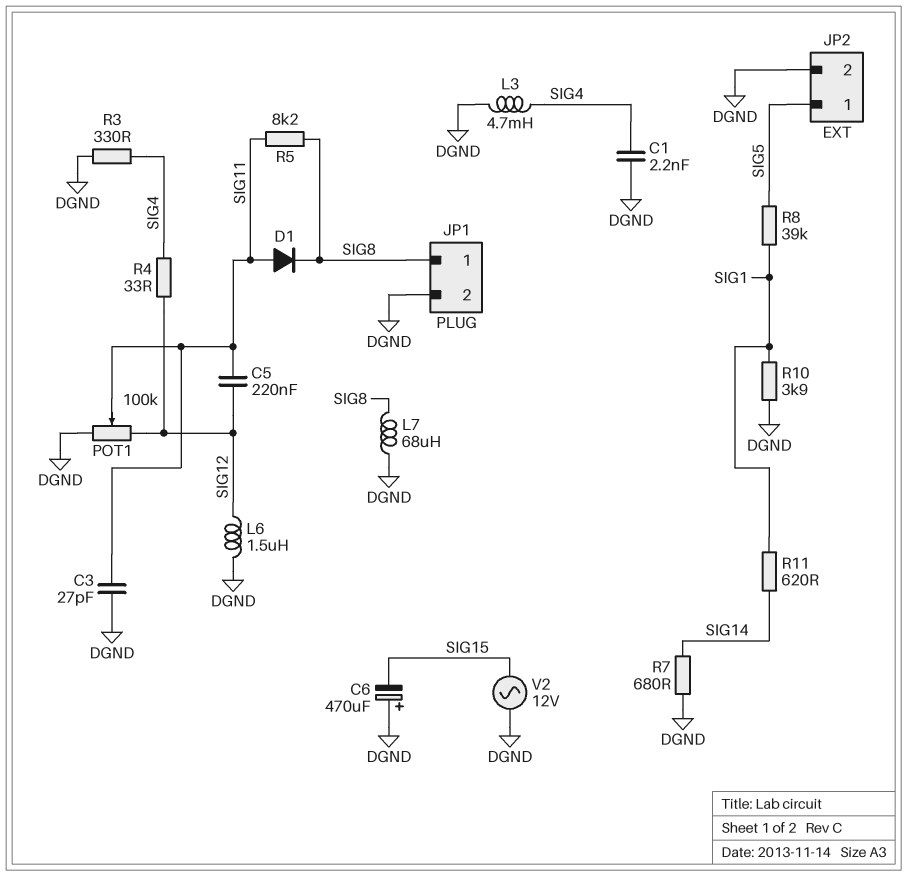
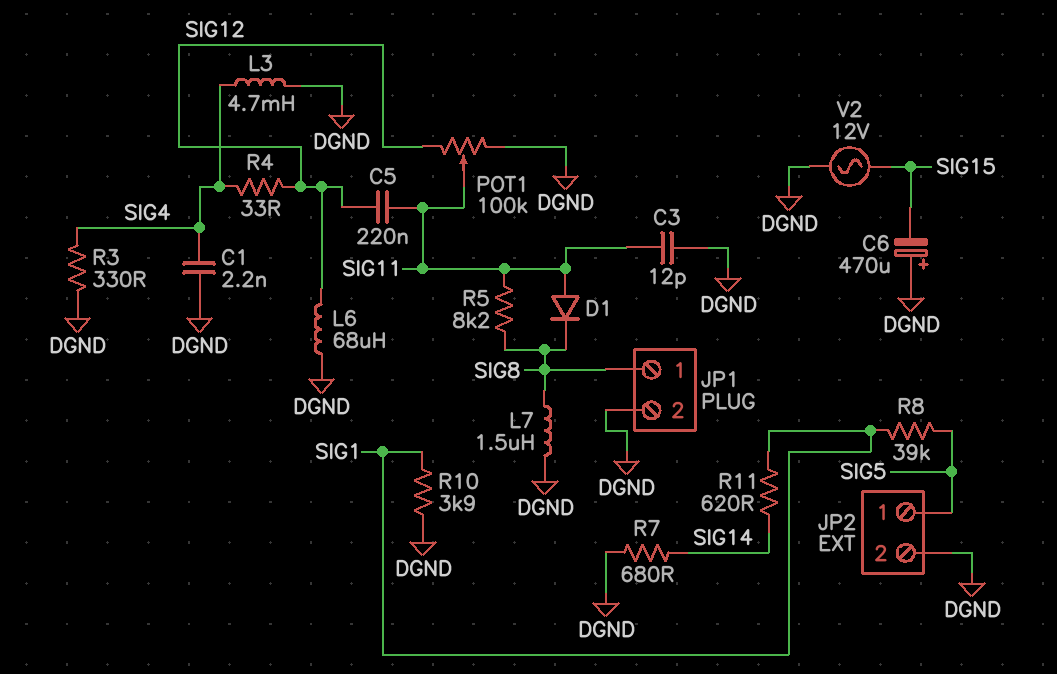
C3: 27pF (DGND, SIG11) -> 12pF (DGND, SIG11)
L6: 1.5uH (DGND, SIG12) -> 68uH (DGND, SIG12)
L7: 68uH (DGND, SIG8) -> 1.5uH (DGND, SIG8)

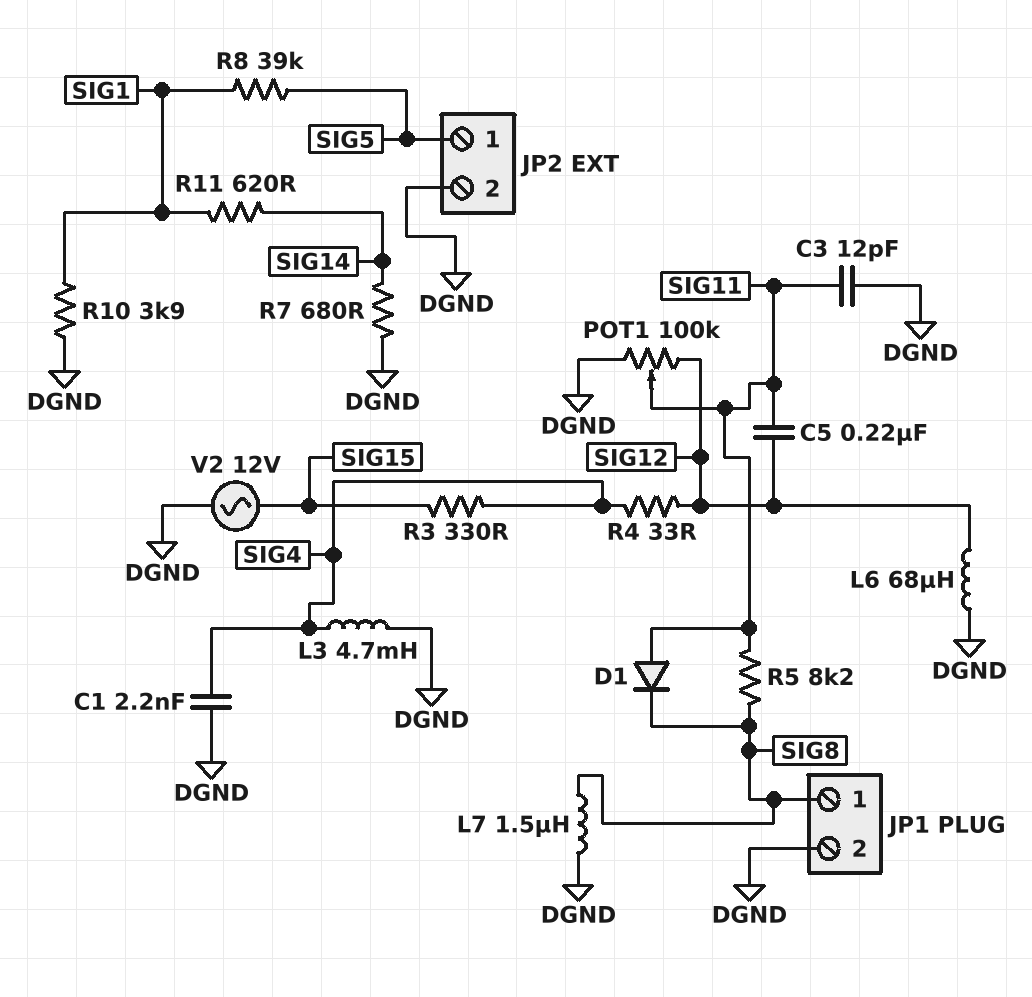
C6: 470uF (plus DGND, minus SIG15) -> none
R3: 330 (DGND, SIG4) -> 330 (SIG4, SIG15)

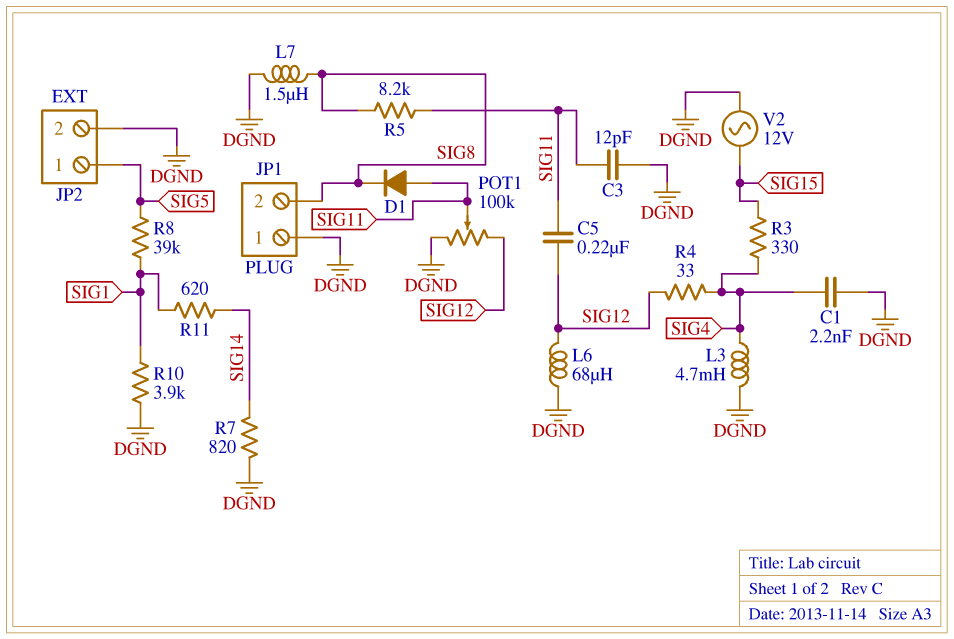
JP1 pin 1: SIG8 -> DGND
JP1 pin 2: DGND -> SIG8
R7: 680 (DGND, SIG14) -> 820 (DGND, SIG14)

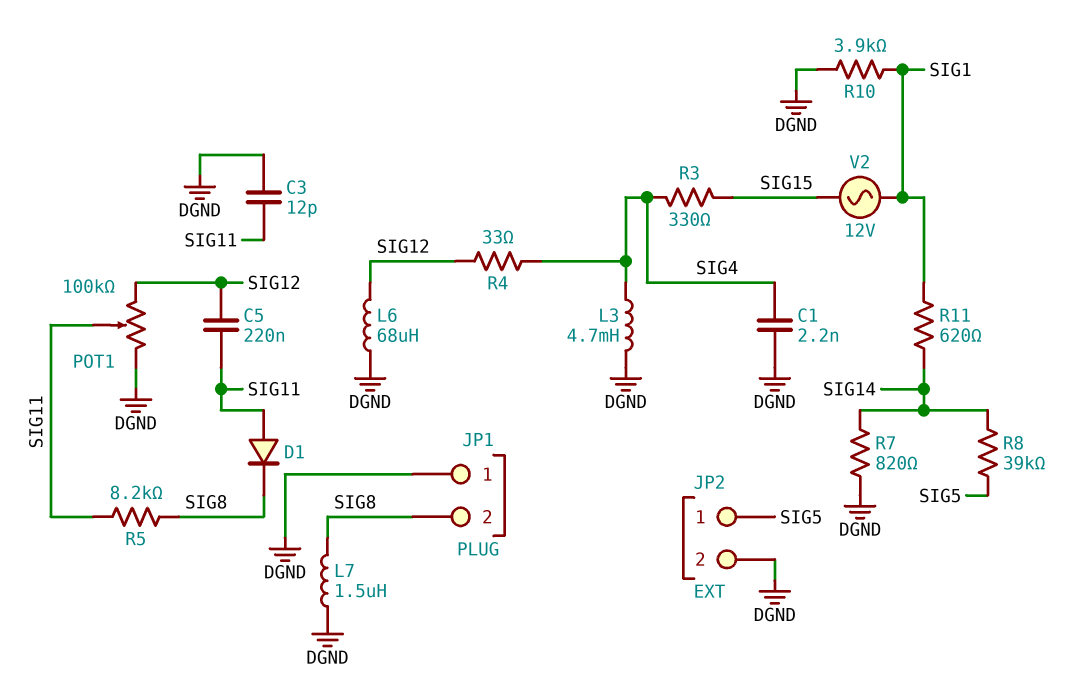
R8: 39k (SIG1, SIG5) -> 39k (SIG5, SIG14)
V2: AC 12V (DGND, SIG15) -> AC 12V (SIG1, SIG15)

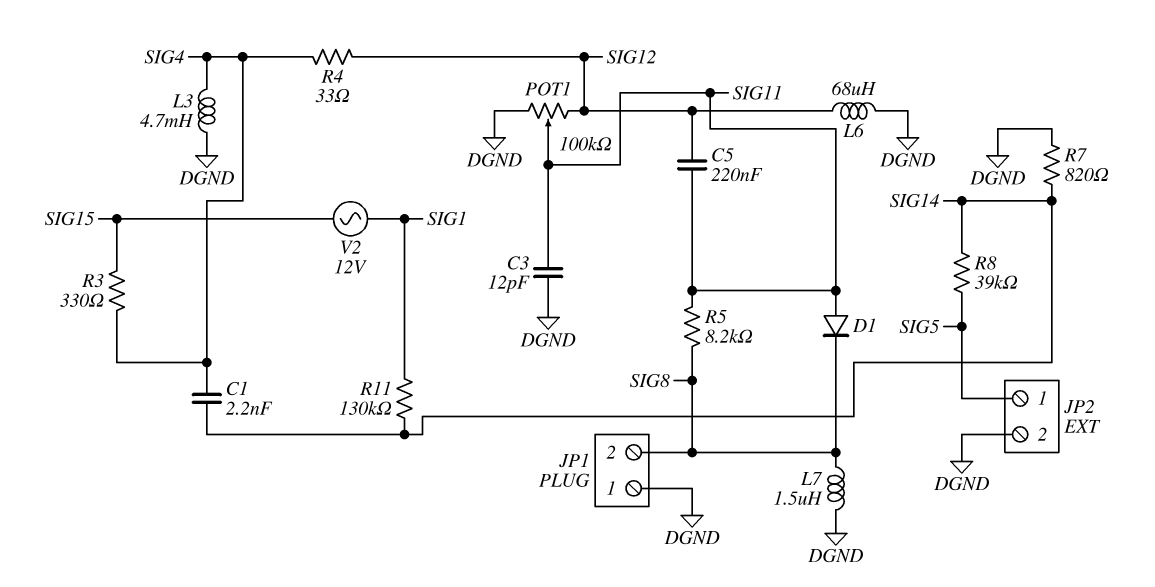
C1: 2.2nF (DGND, SIG4) -> 2.2nF (SIG4, SIG14)
R10: 3.9k (DGND, SIG1) -> none
R11: 620 (SIG1, SIG14) -> 130k (SIG1, SIG14)

